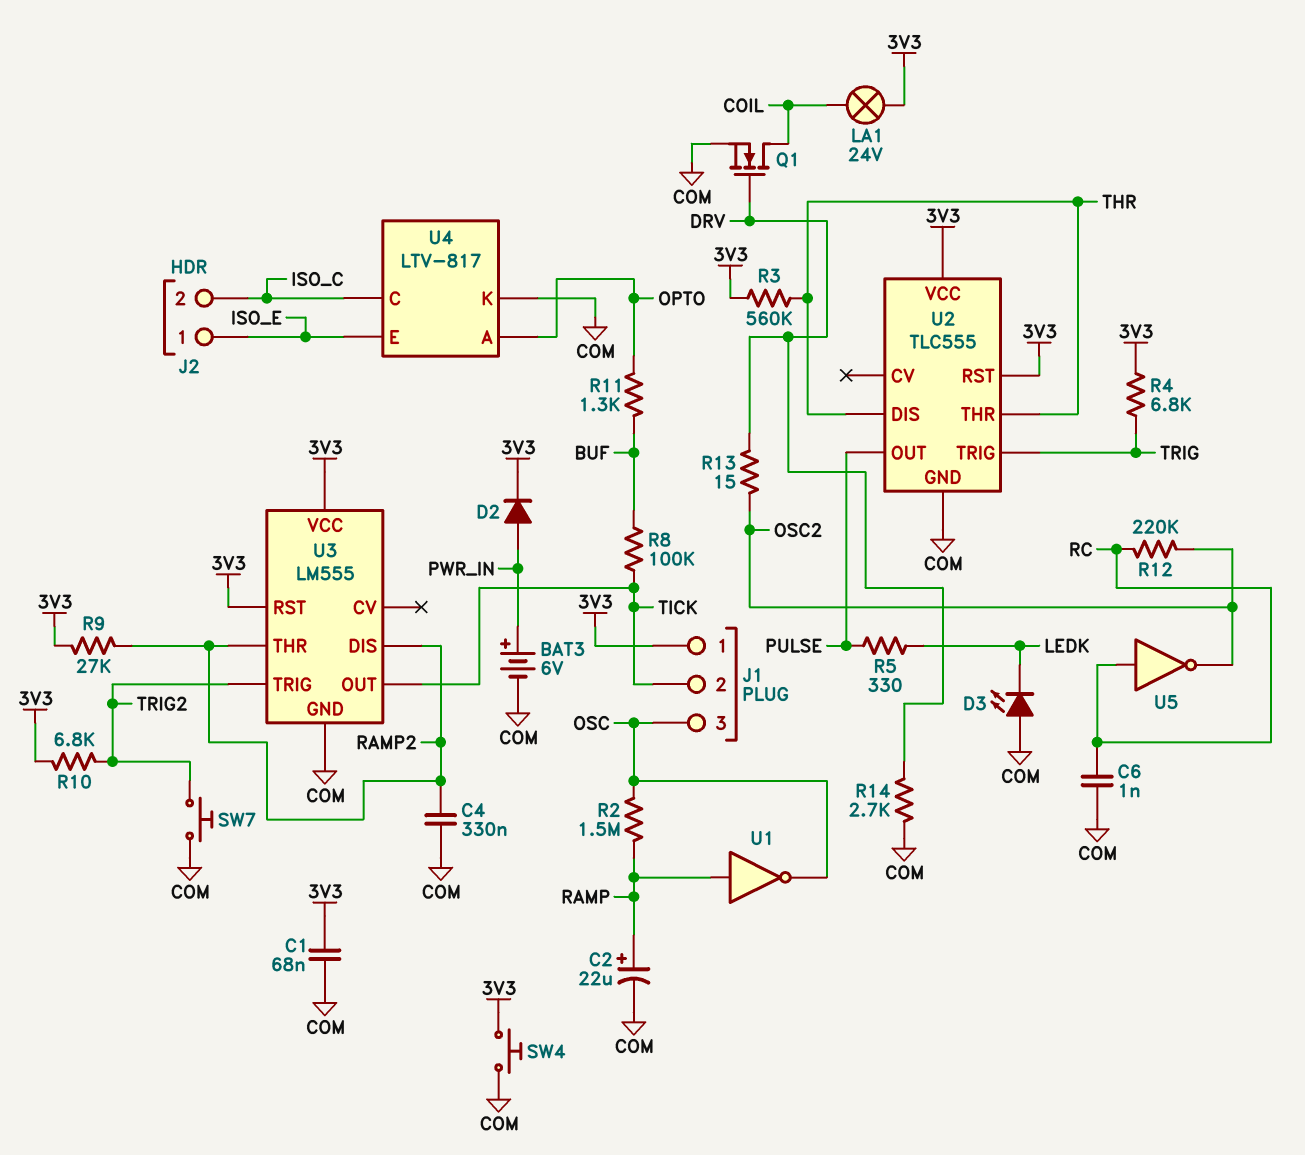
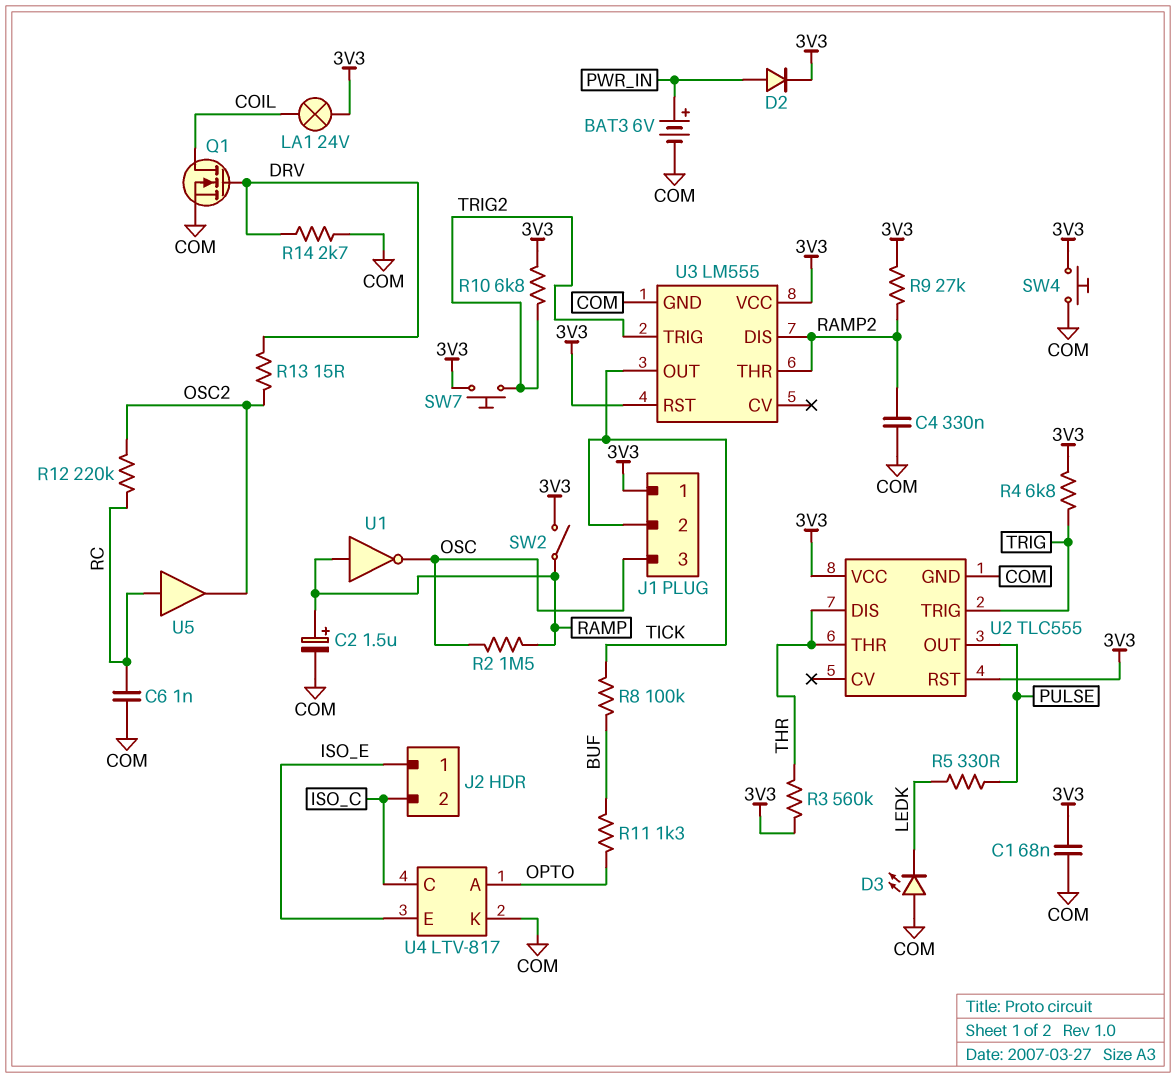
C2: 22uF (plus RAMP, minus COM) -> 1.5uF (plus RAMP, minus COM)
SW2: none -> switch (3V3, RAMP)
SW7: button (COM, TRIG2) -> button (3V3, TRIG2)
U5: NOT (in RC, out OSC2) -> buffer (in RC, out OSC2)

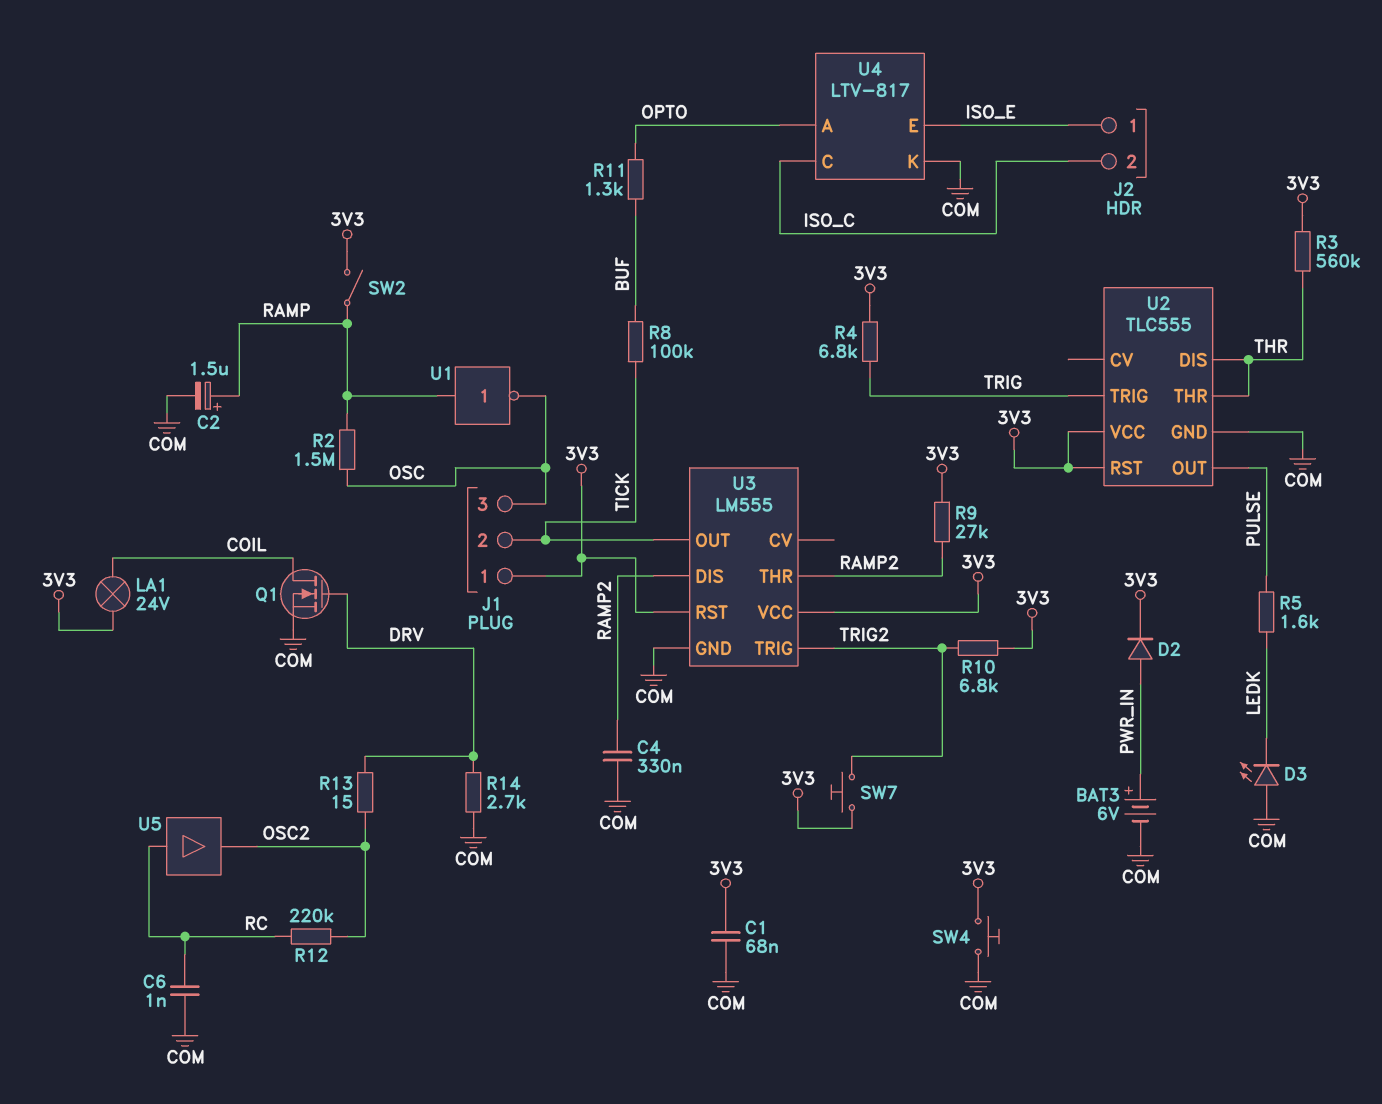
R5: 330 (LEDK, PULSE) -> 1.6k (LEDK, PULSE)

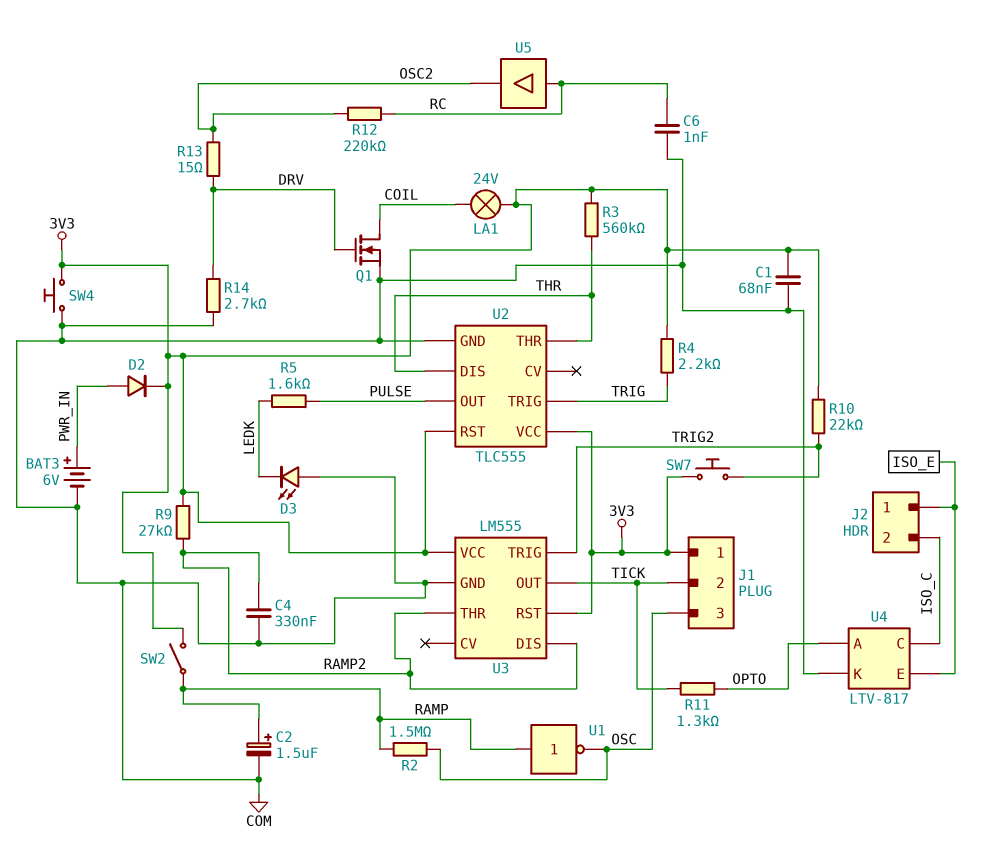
R4: 6.8k (3V3, TRIG) -> 2.2k (3V3, TRIG)
R8: 100k (BUF, TICK) -> none
R10: 6.8k (3V3, TRIG2) -> 22k (3V3, TRIG2)
R11: 1.3k (BUF, OPTO) -> 1.3k (OPTO, TICK)

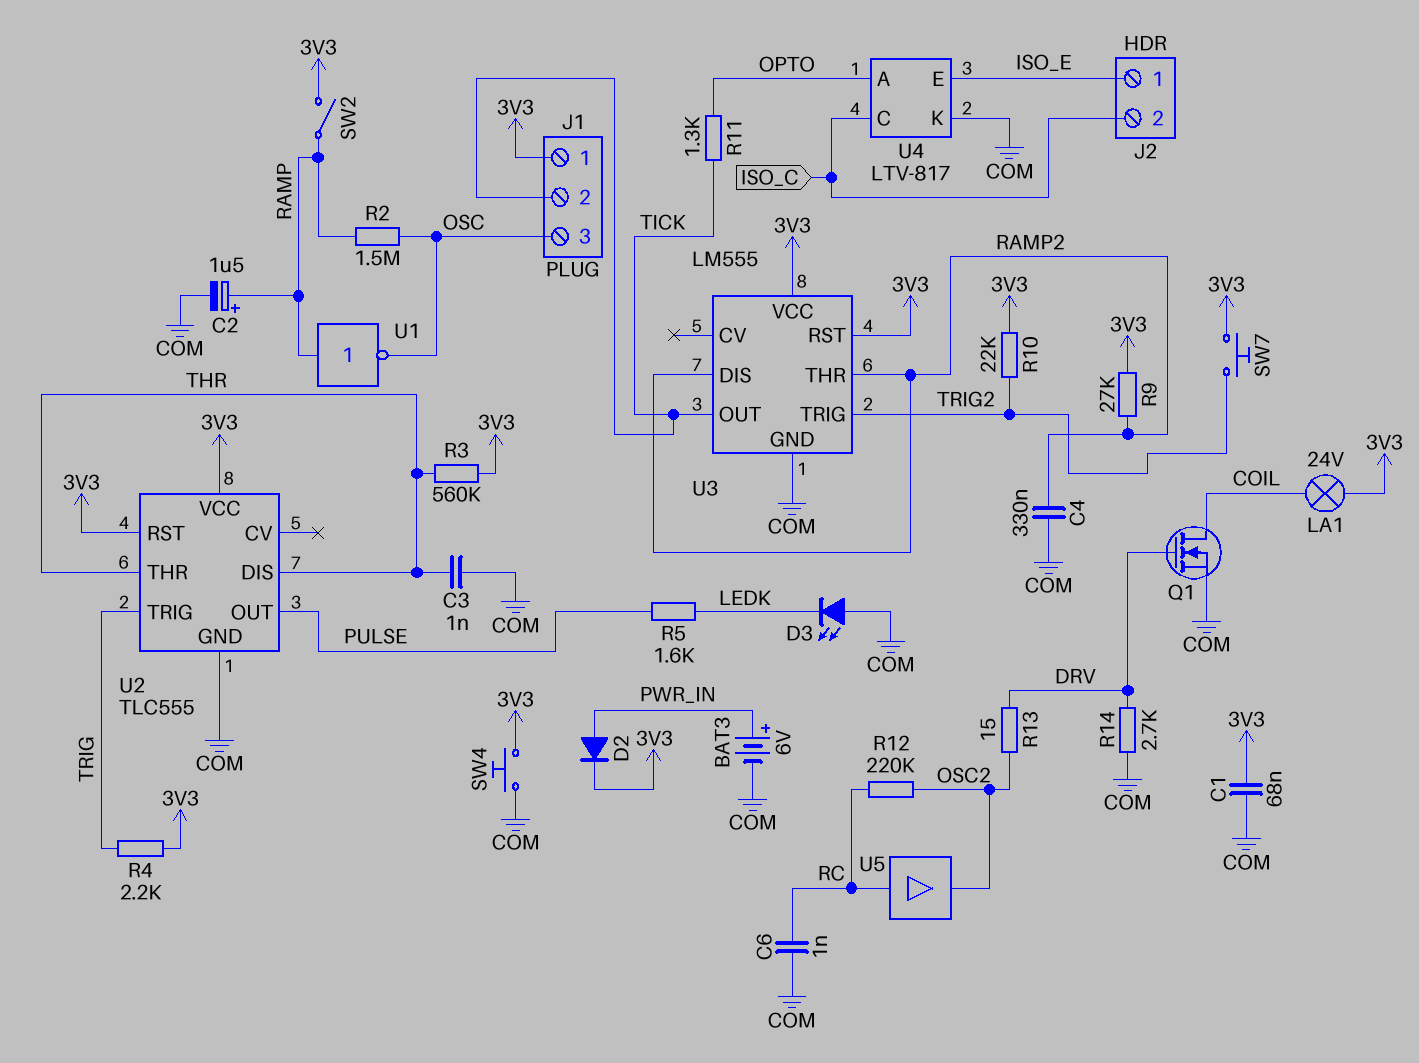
C3: none -> 1nF (COM, THR)

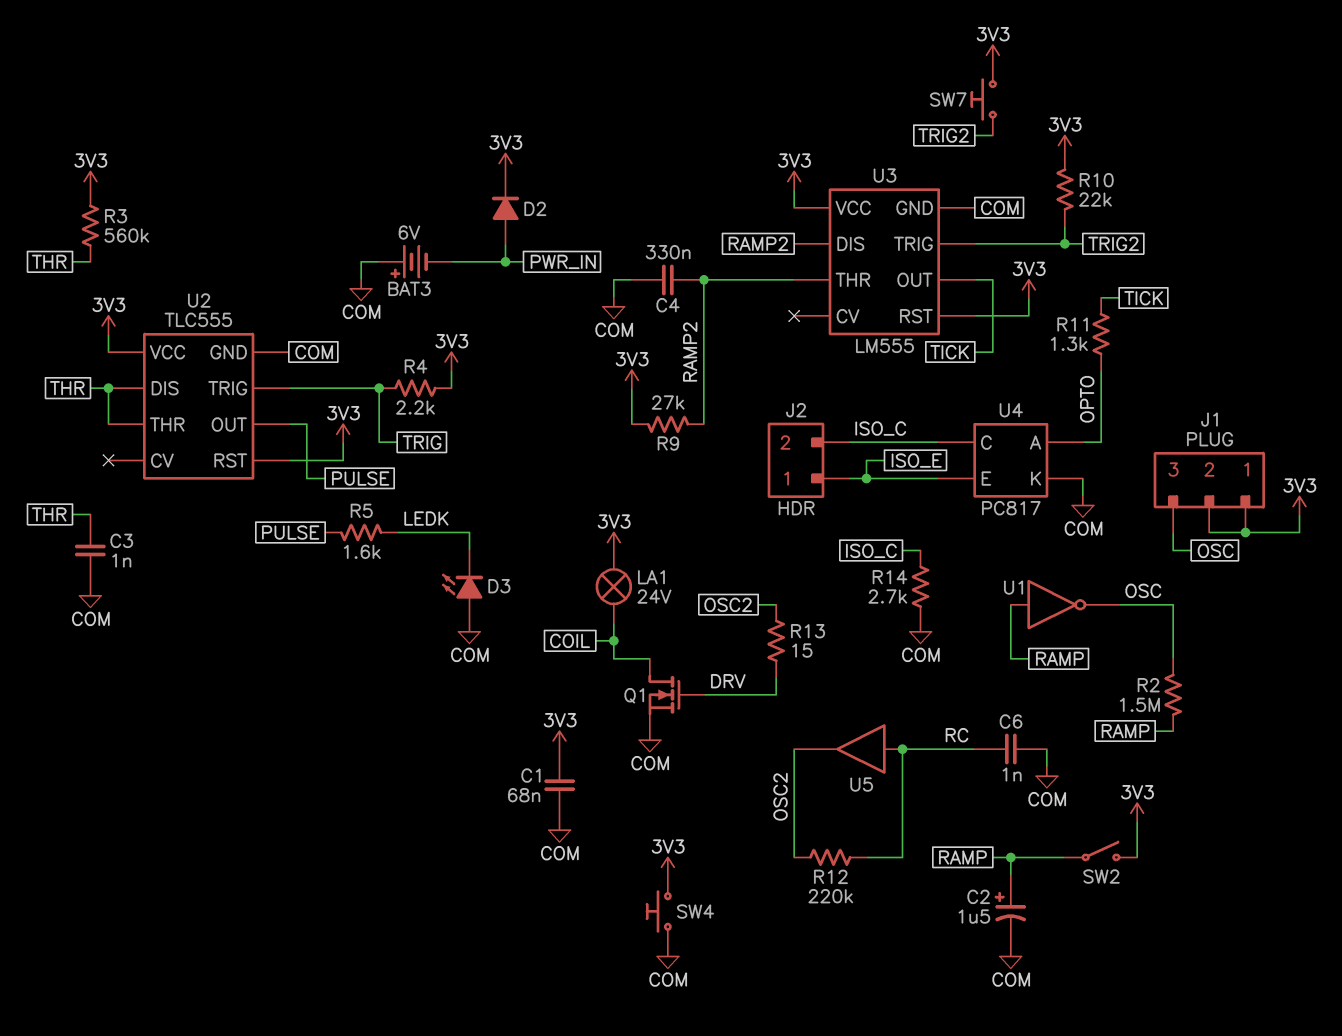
BAT3: 6V (plus PWR_IN, minus COM) -> 6V (plus COM, minus PWR_IN)
J1 pin 2: TICK -> 3V3
R14: 2.7k (COM, DRV) -> 2.7k (COM, ISO_C)
U4: LTV-817 -> PC817

